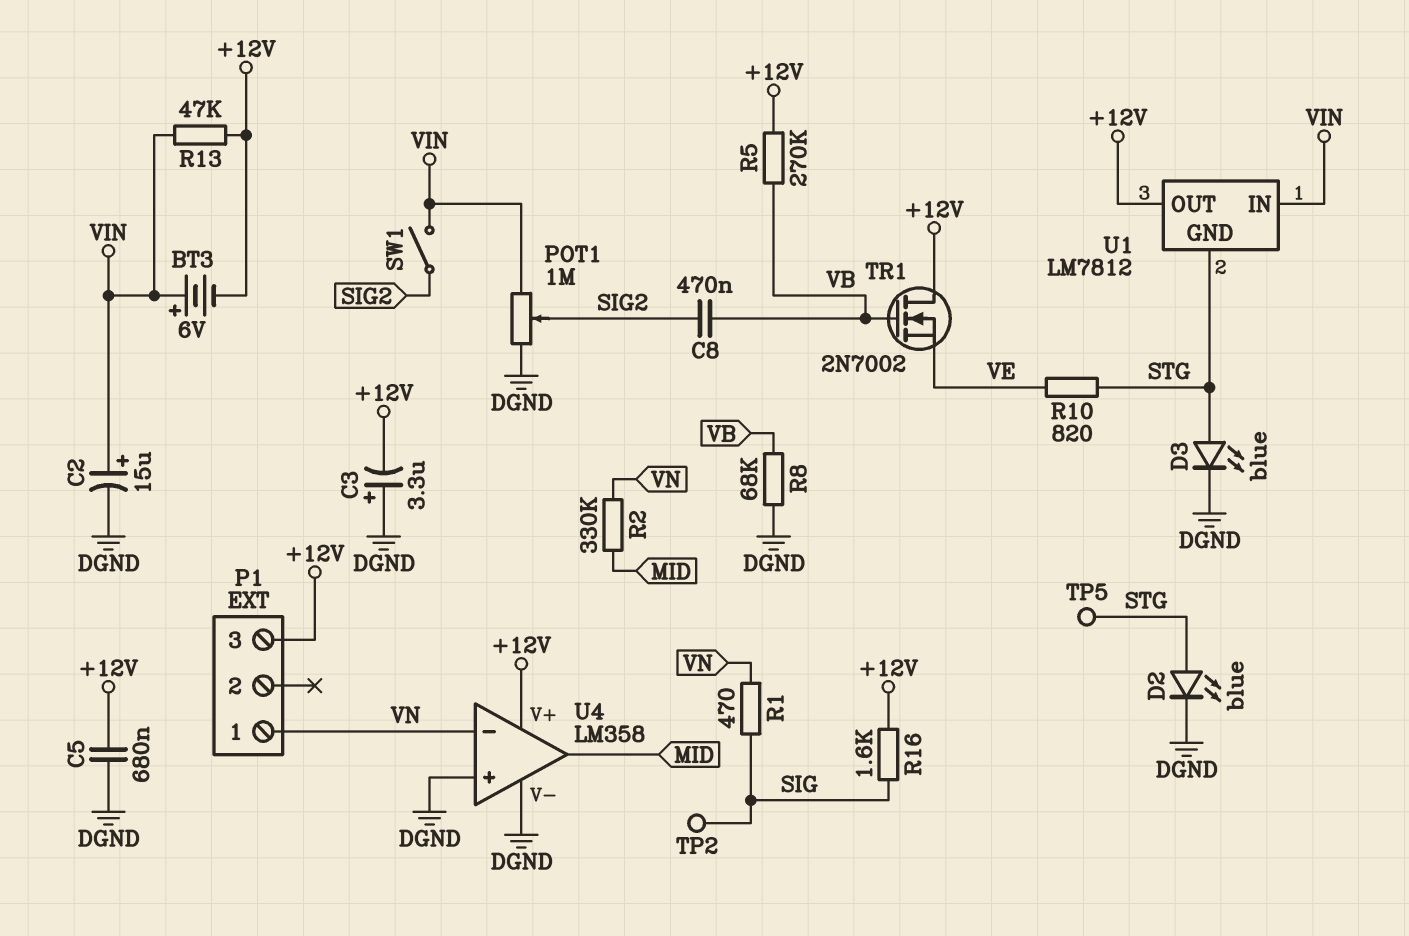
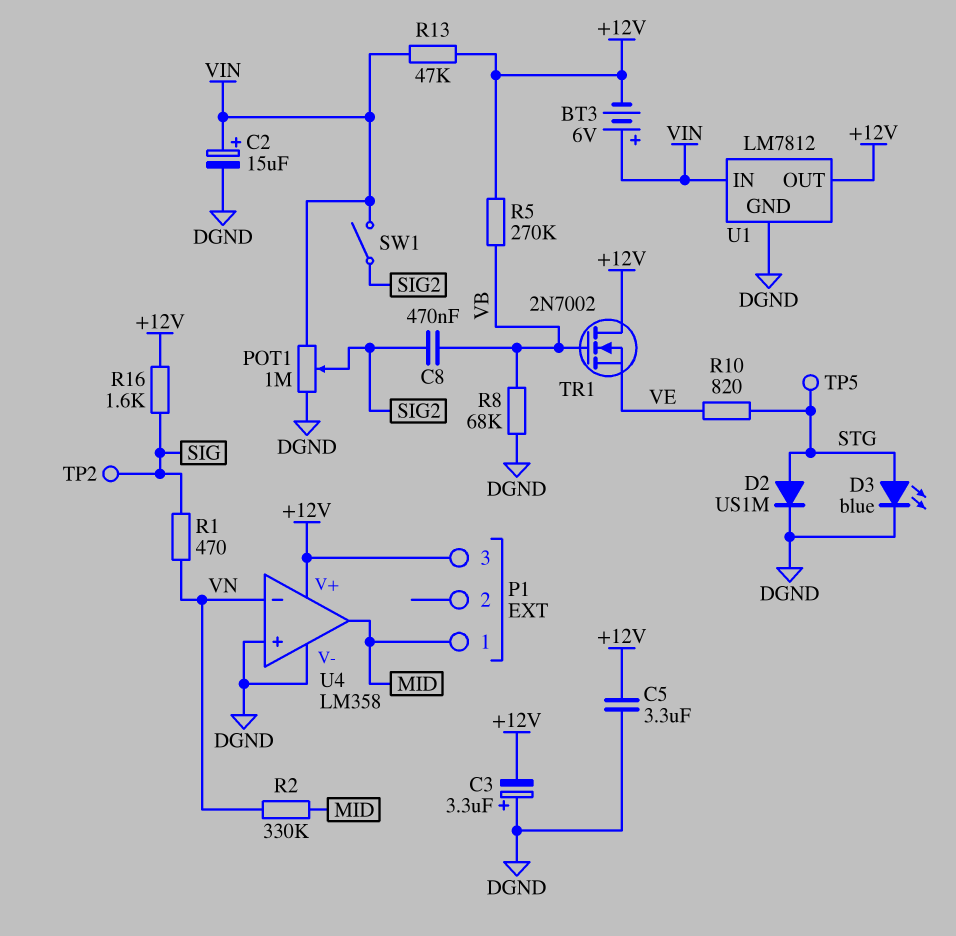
C5: 680nF (+12V, DGND) -> 3.3uF (+12V, DGND)
D2: LED blue (A STG, K DGND) -> diode US1M (A STG, K DGND)
P1 pin 1: VN -> MID
U1 pin GND: STG -> DGND

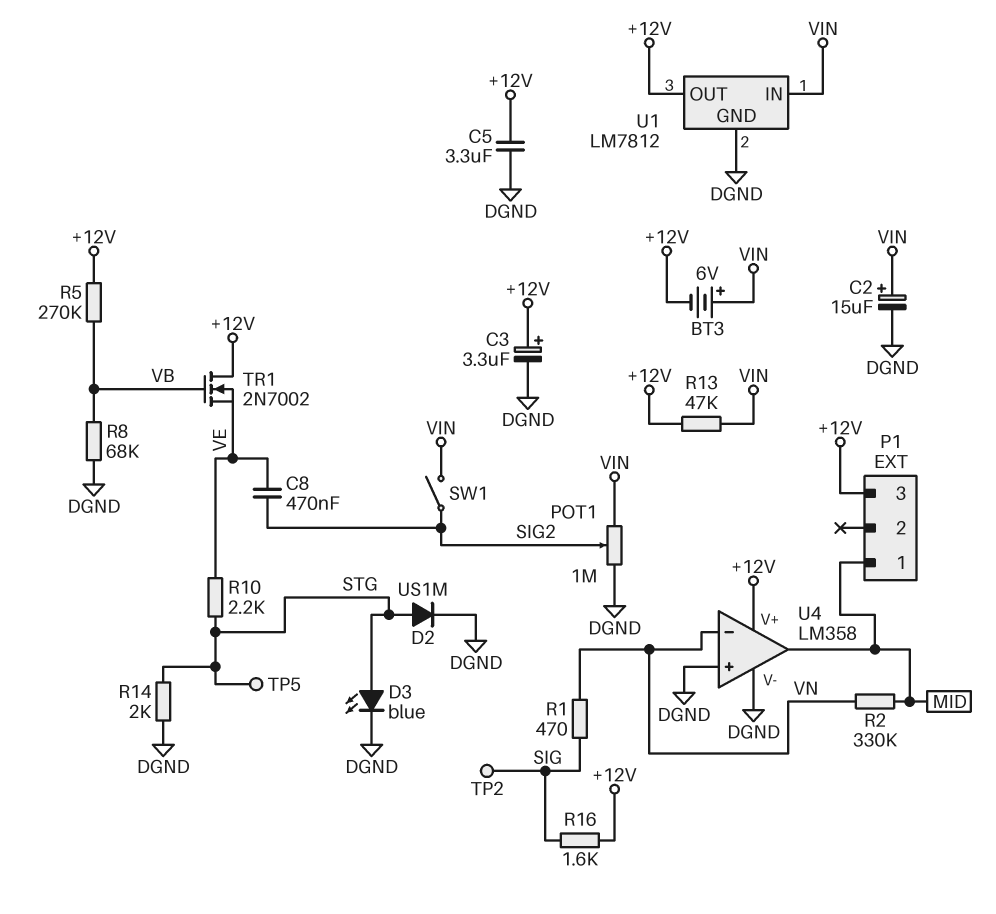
C3: 3.3uF (plus DGND, minus +12V) -> 3.3uF (plus +12V, minus DGND)
C8: 470nF (SIG2, VB) -> 470nF (SIG2, VE)
R10: 820 (STG, VE) -> 2.2k (STG, VE)
R14: none -> 2k (DGND, STG)

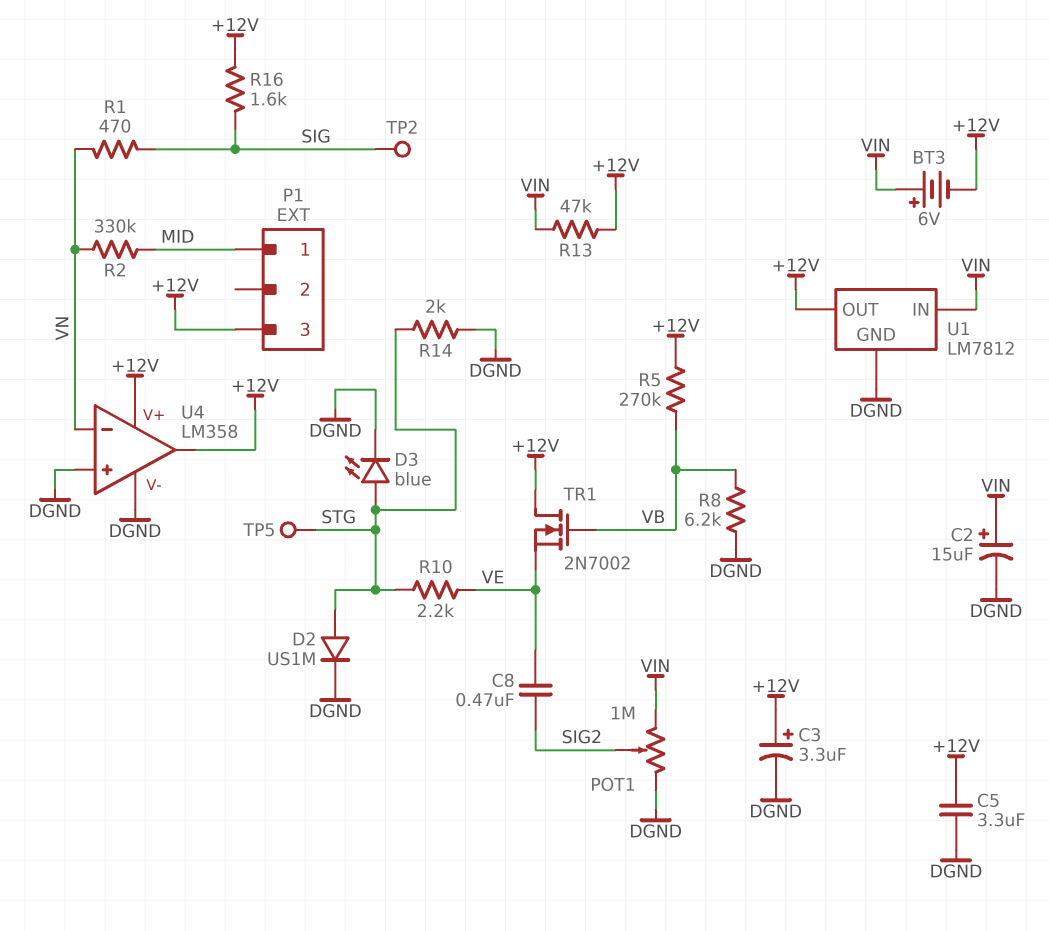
R8: 68k (DGND, VB) -> 6.2k (DGND, VB)
SW1: switch (SIG2, VIN) -> none
U4 pin out: MID -> +12V

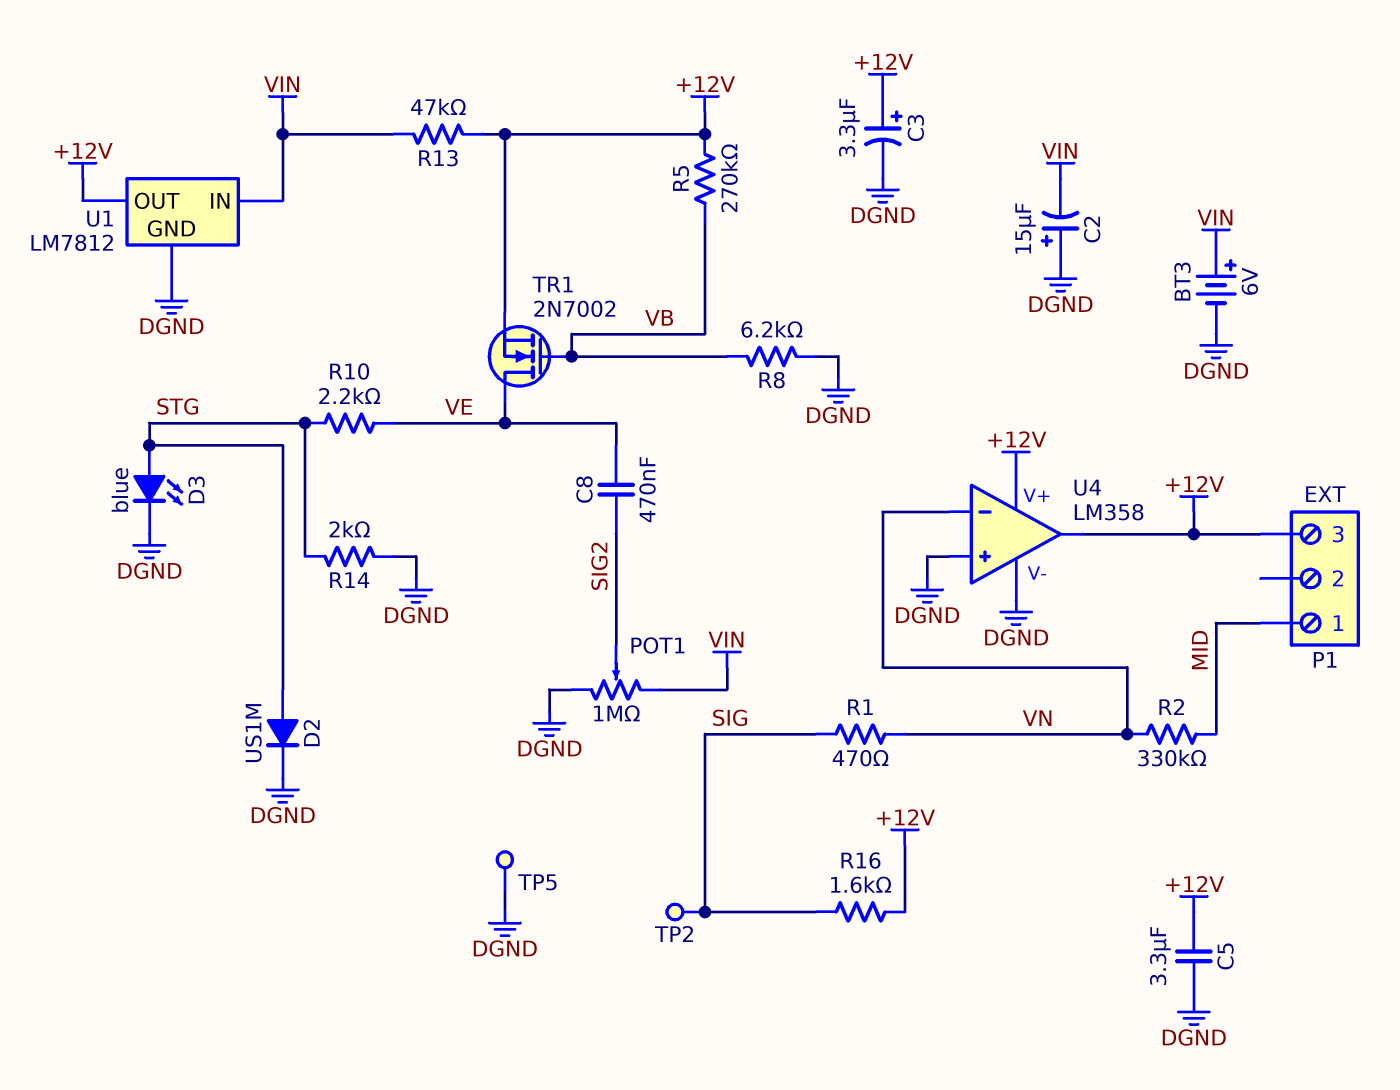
BT3: 6V (plus VIN, minus +12V) -> 6V (plus VIN, minus DGND)
C2: 15uF (plus VIN, minus DGND) -> 15uF (plus DGND, minus VIN)
TP5: test point (STG) -> test point (DGND)
TR1: NMOS 2N7002 (G VB, D +12V, S VE) -> NMOS 2N7002 (G VB, D VE, S +12V)

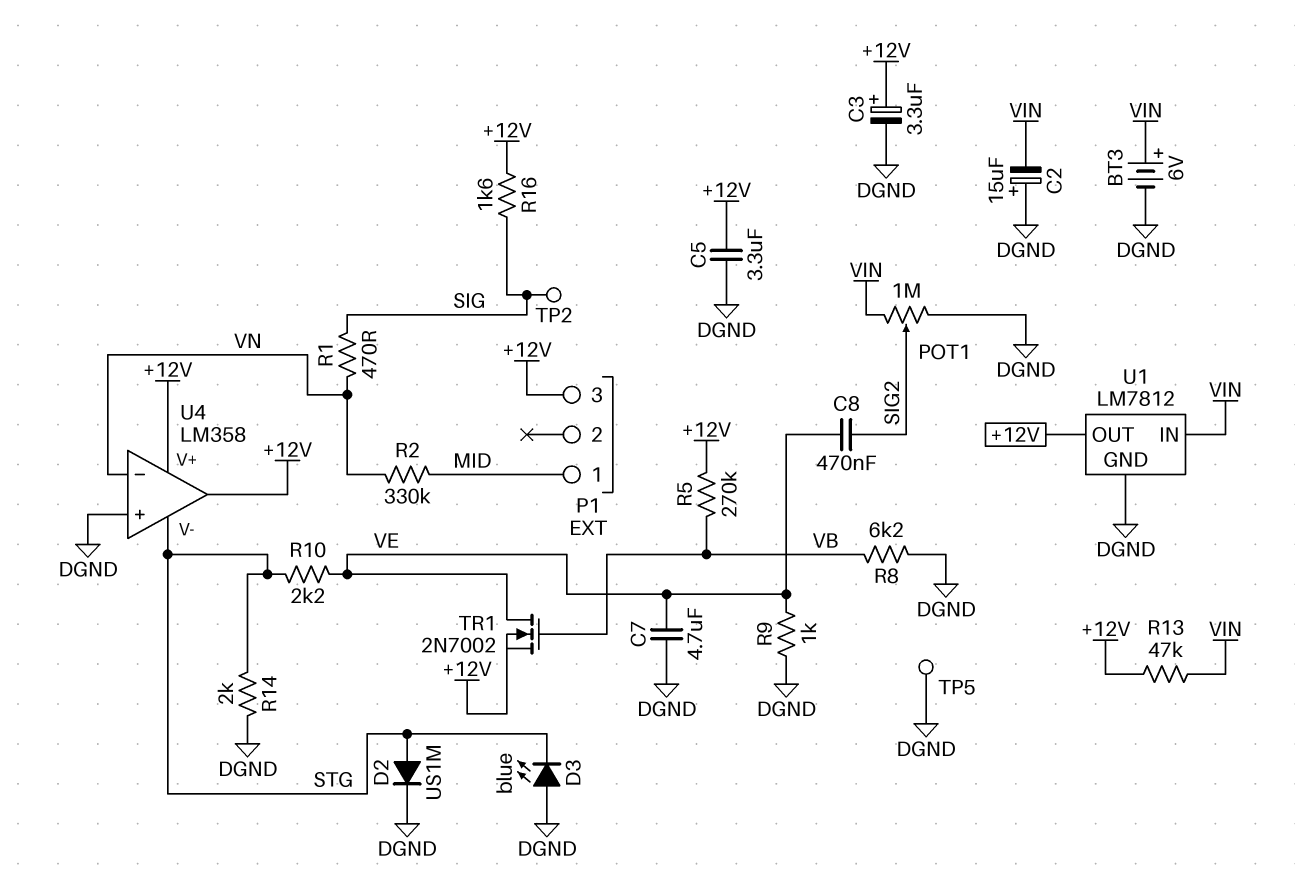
C7: none -> 4.7uF (DGND, VE)
D3: LED blue (A STG, K DGND) -> LED blue (A DGND, K STG)
R9: none -> 1k (DGND, VE)
U4 pin V-: DGND -> STG

